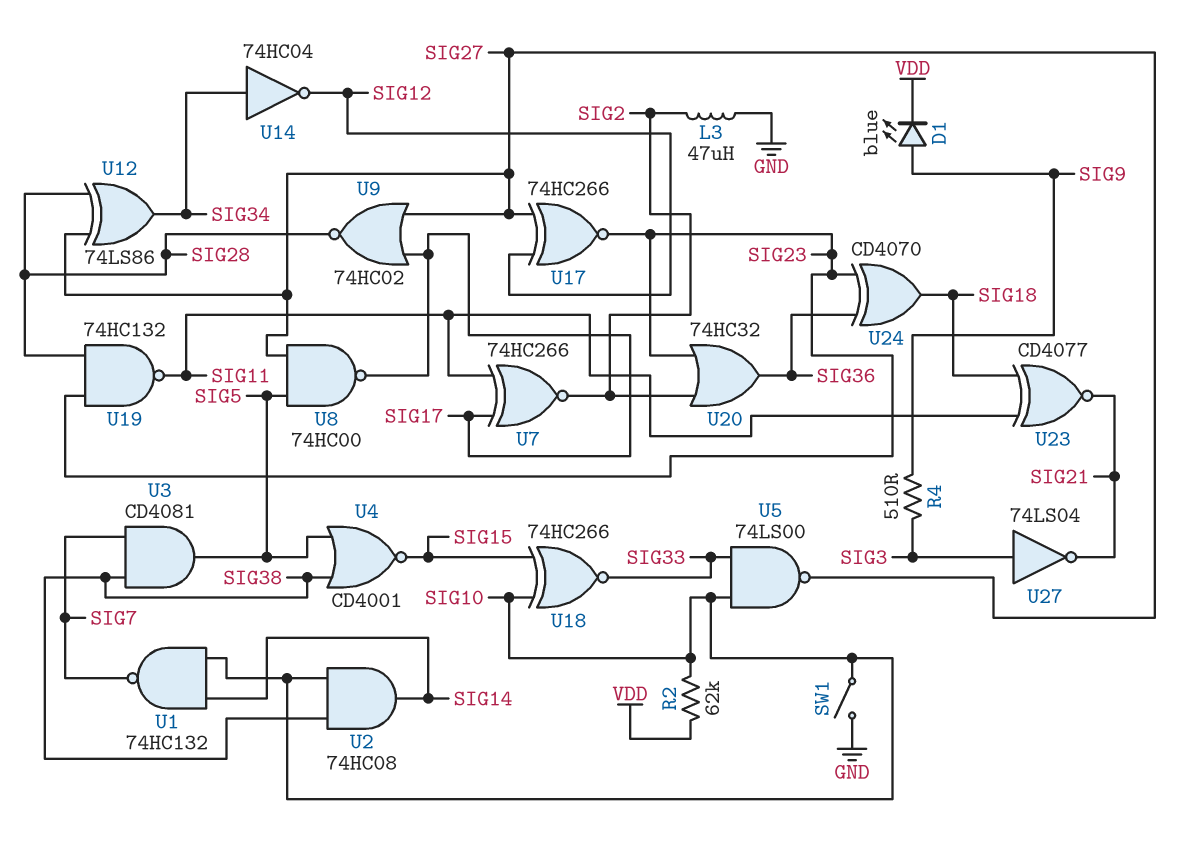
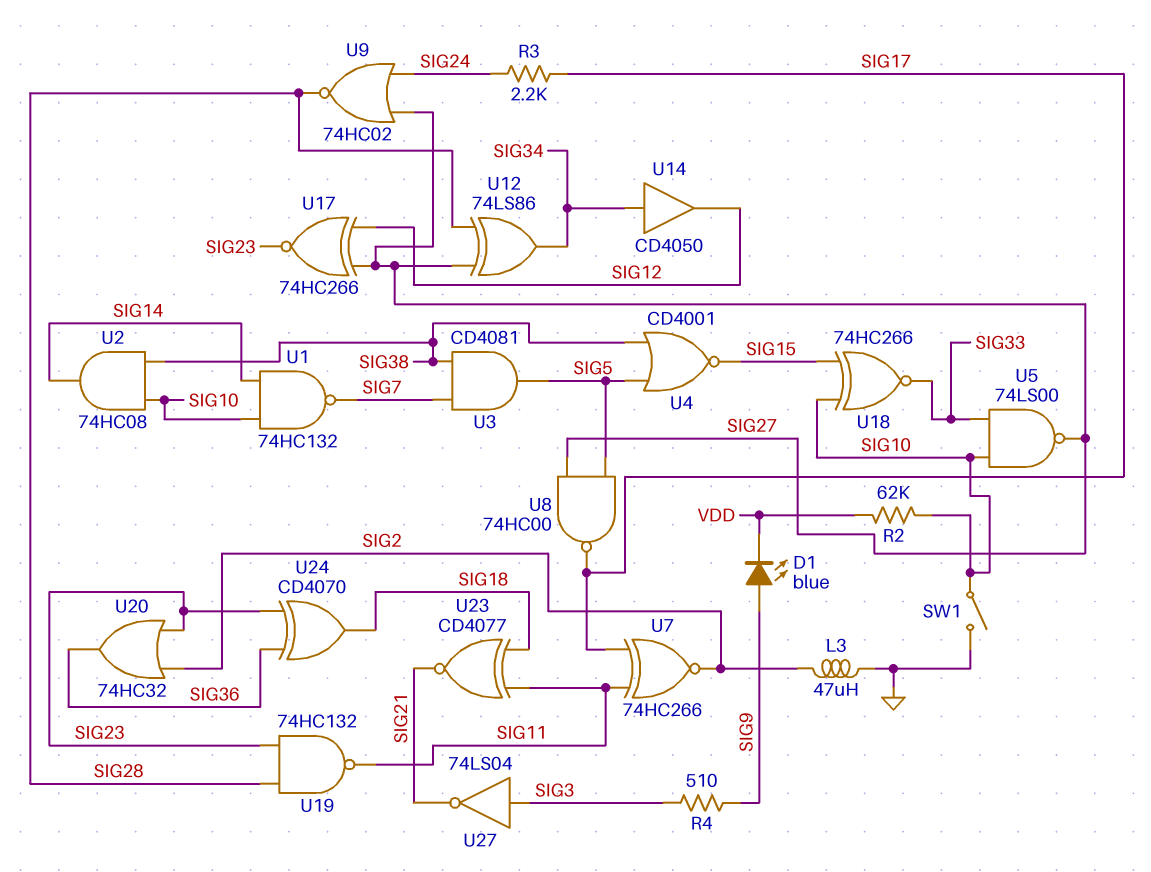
R3: none -> 2.2k (SIG17, SIG24)
U9: NOR 74HC02 (in SIG17, in SIG27, out SIG28) -> NOR 74HC02 (in SIG24, in SIG27, out SIG28)
U14: NOT 74HC04 (in SIG34, out SIG12) -> buffer CD4050 (in SIG34, out SIG12)

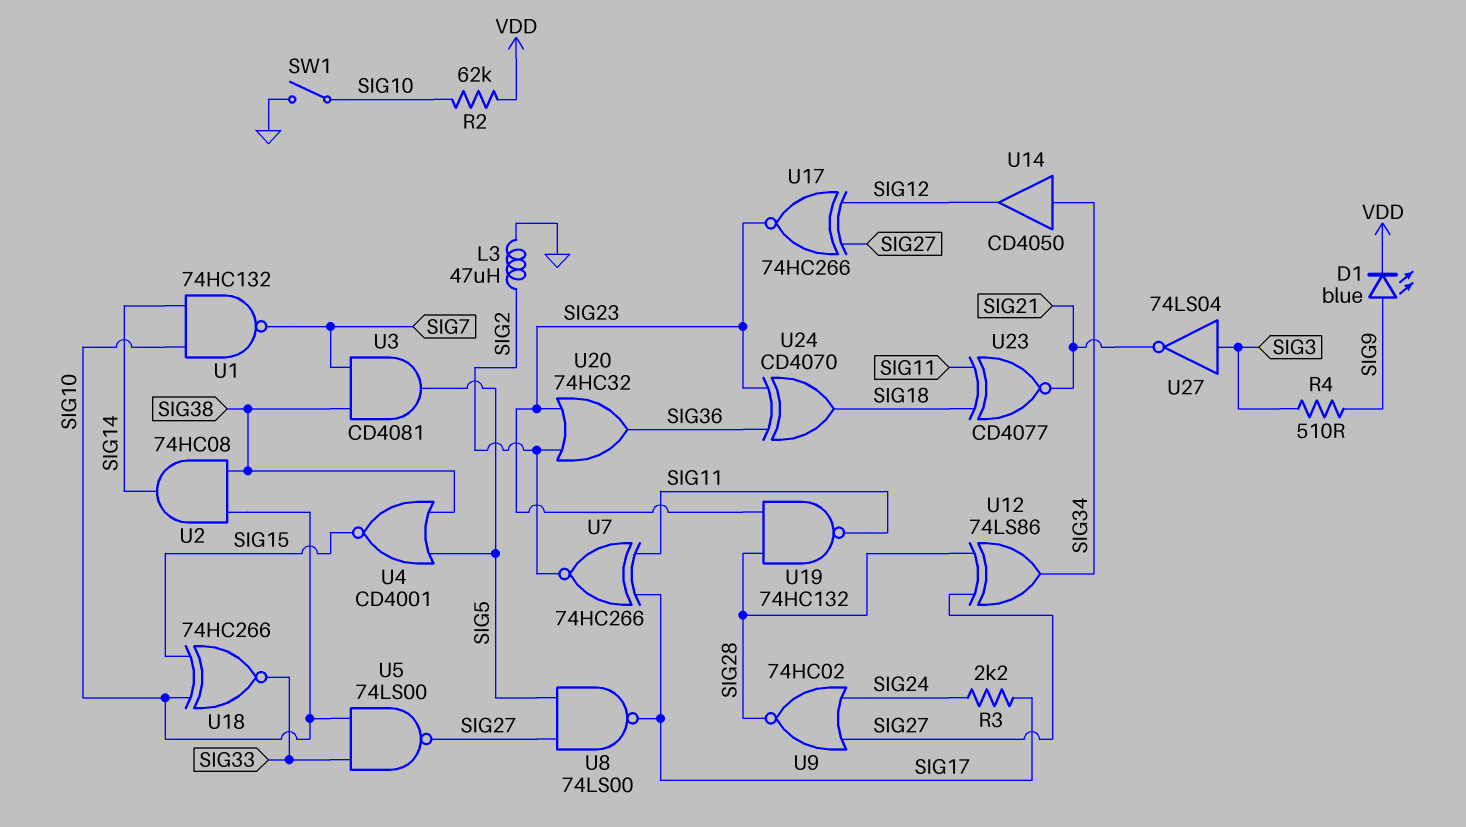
U8: NAND 74HC00 (in SIG5, in SIG27, out SIG17) -> NAND 74LS00 (in SIG5, in SIG27, out SIG17)

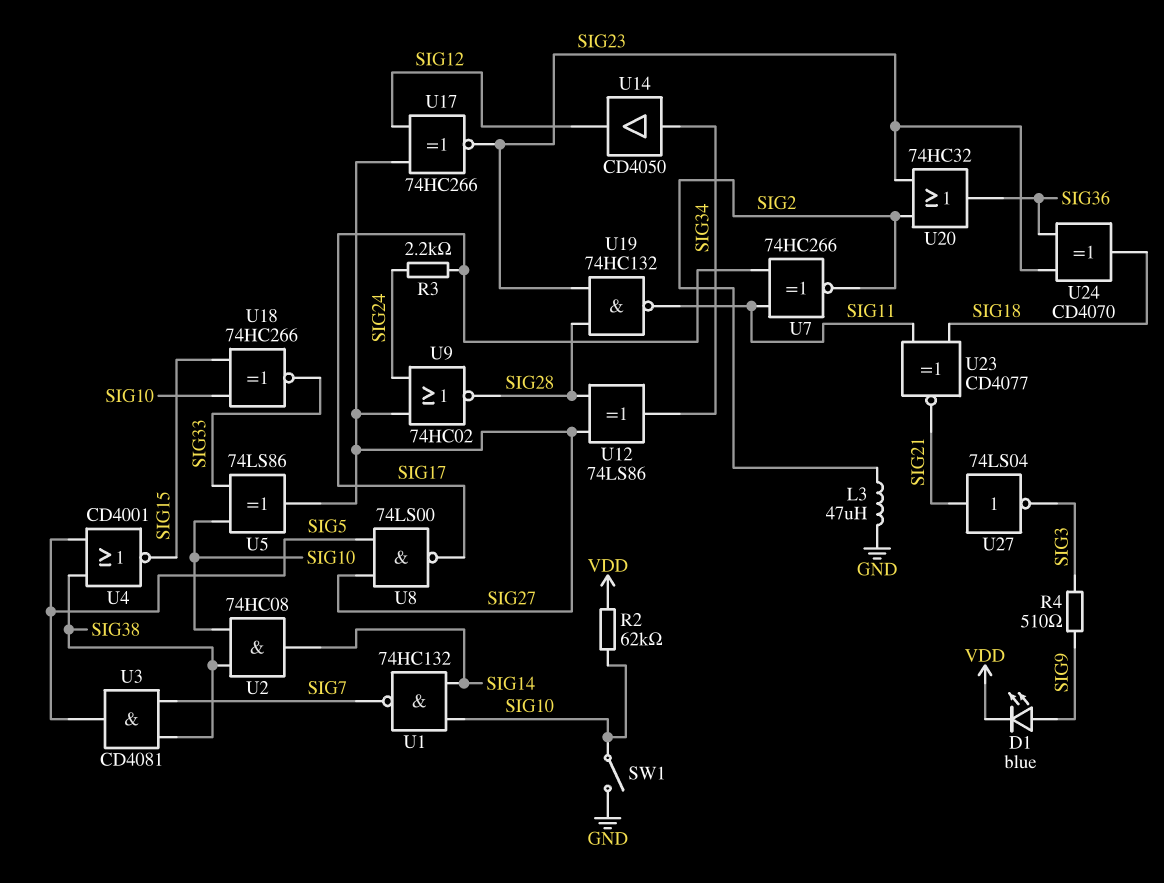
U5: NAND 74LS00 (in SIG10, in SIG33, out SIG27) -> XOR 74LS86 (in SIG10, in SIG33, out SIG27)
U27: NOT 74LS04 (in SIG3, out SIG21) -> NOT 74LS04 (in SIG21, out SIG3)

